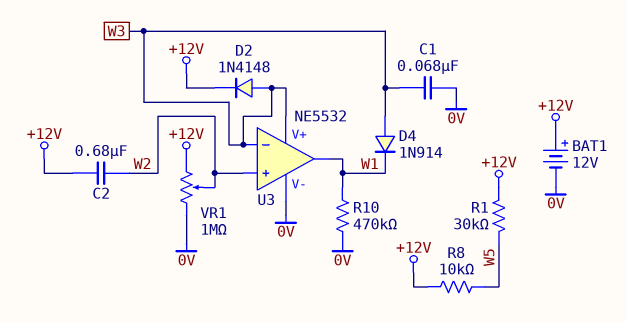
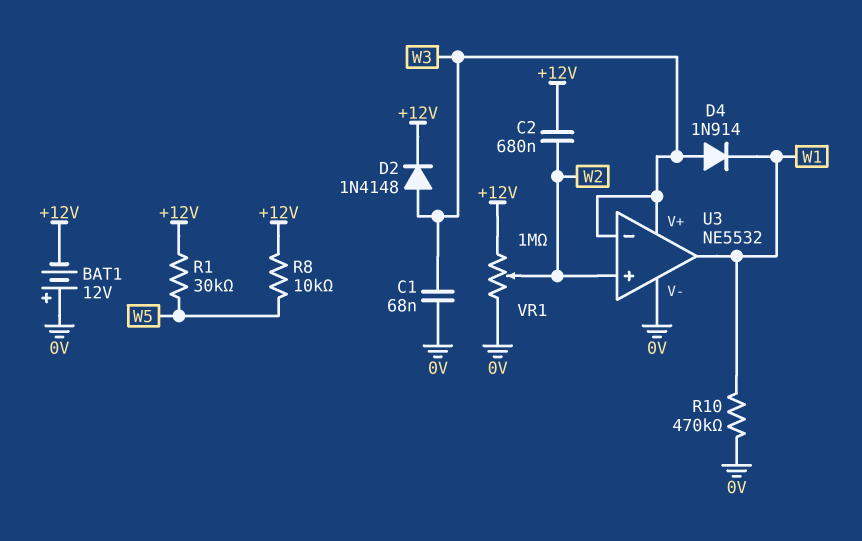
BAT1: 12V (plus +12V, minus 0V) -> 12V (plus 0V, minus +12V)

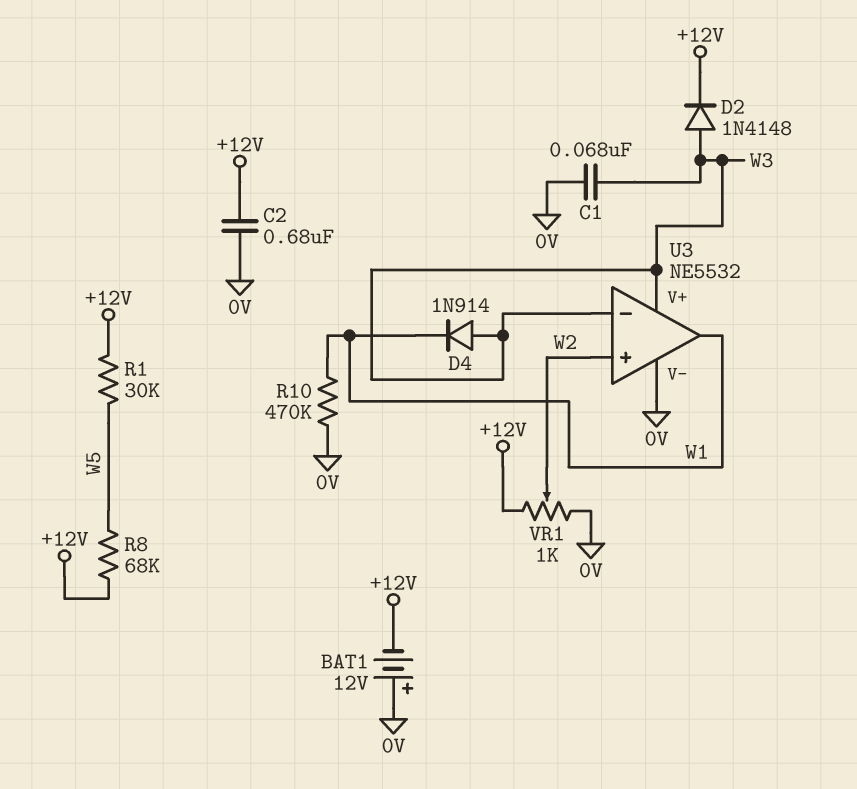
C2: 680nF (+12V, W2) -> 680nF (+12V, 0V)
R8: 10k (+12V, W5) -> 68k (+12V, W5)
VR1: 1M (+12V, 0V, wiper W2) -> 1k (+12V, 0V, wiper W2)

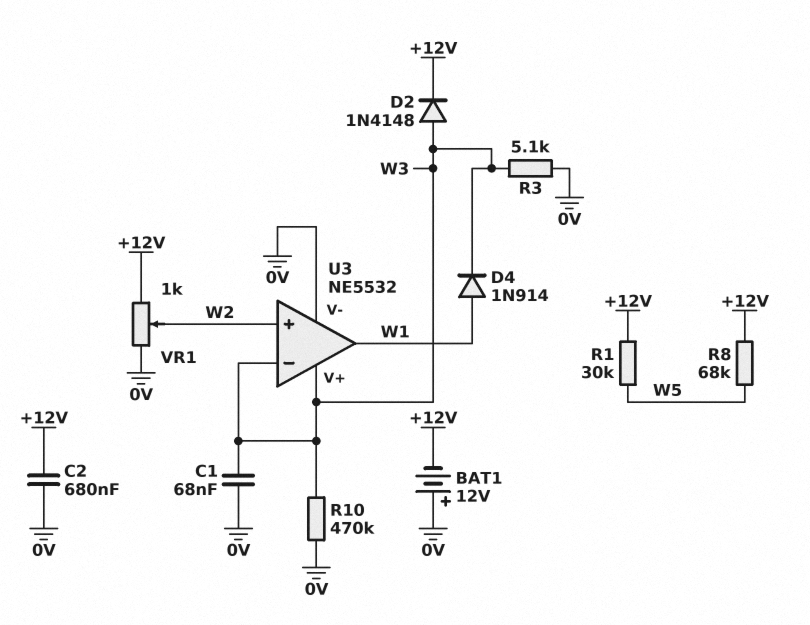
D4: diode 1N914 (A W3, K W1) -> diode 1N914 (A W1, K W3)
R3: none -> 5.1k (0V, W3)
R10: 470k (0V, W1) -> 470k (0V, W3)

